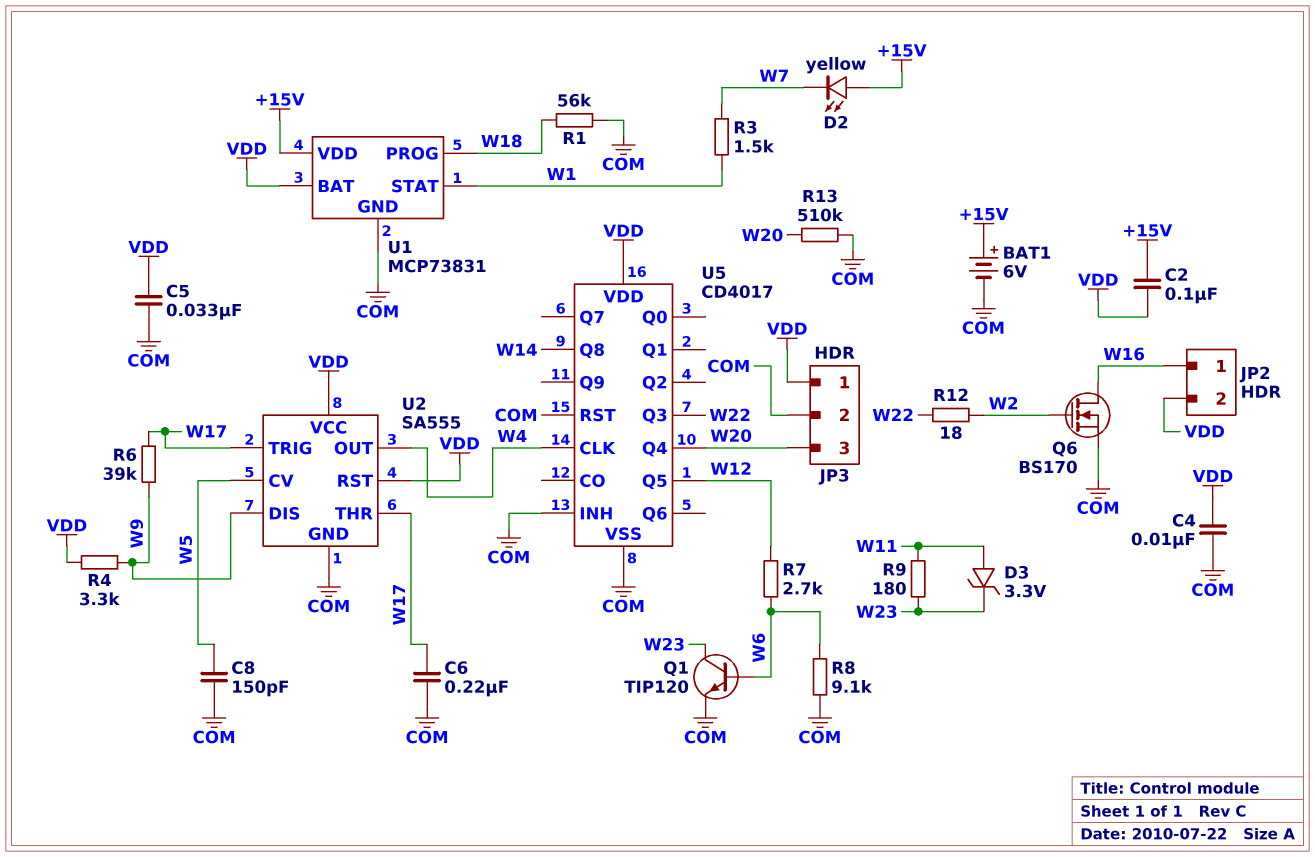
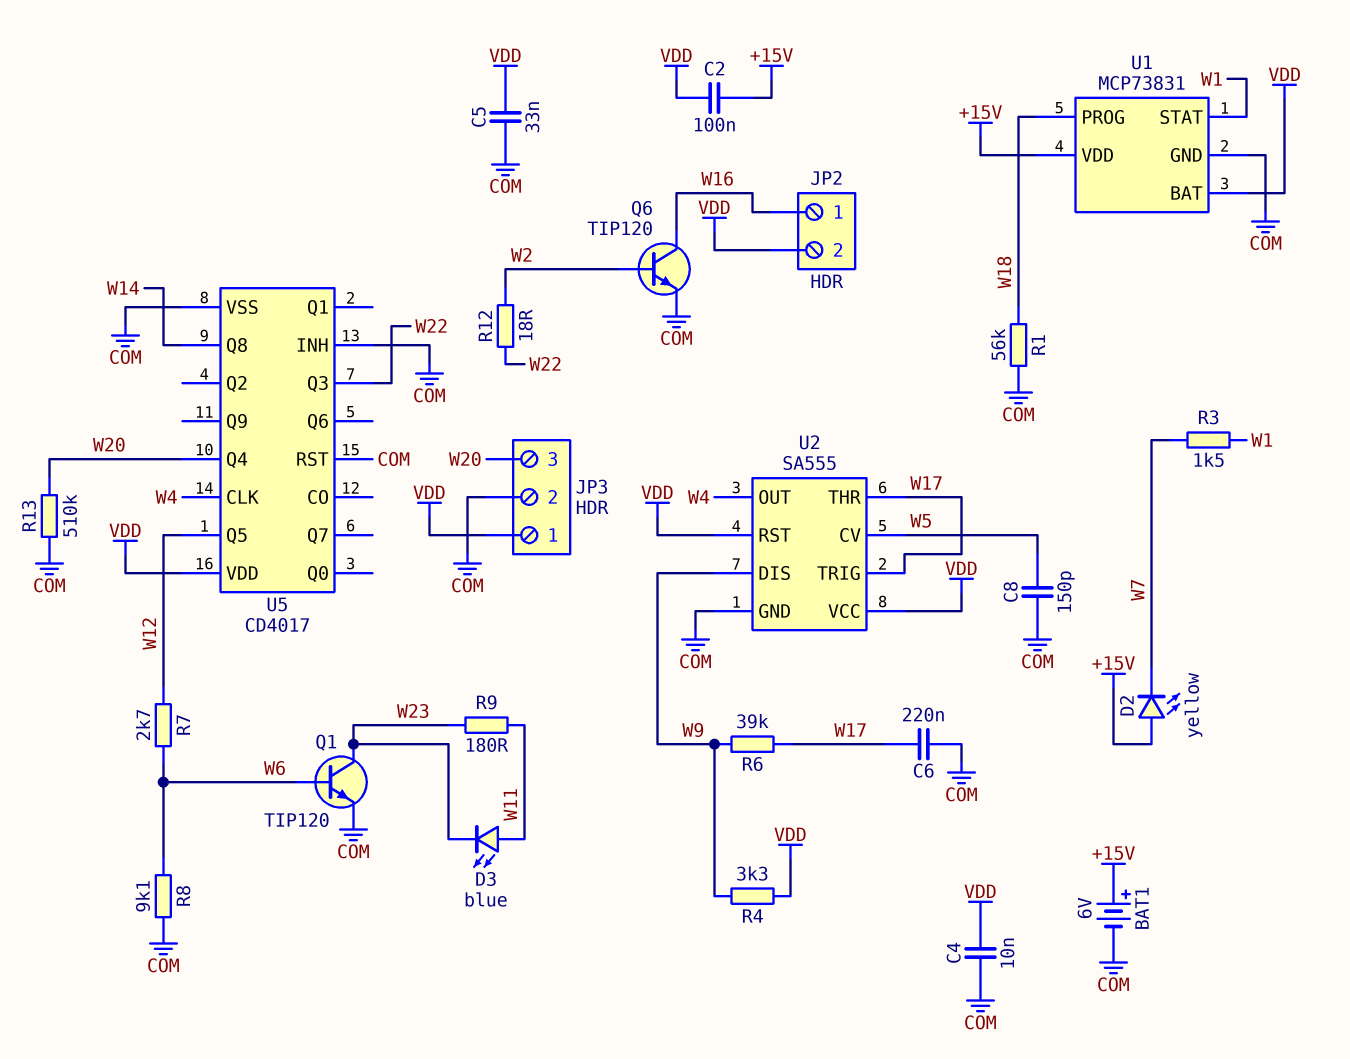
D3: zener 3.3V (A W11, K W23) -> LED blue (A W11, K W23)
Q6: NMOS BS170 (G W2, D W16, S COM) -> NPN TIP120 (B W2, C W16, E COM)

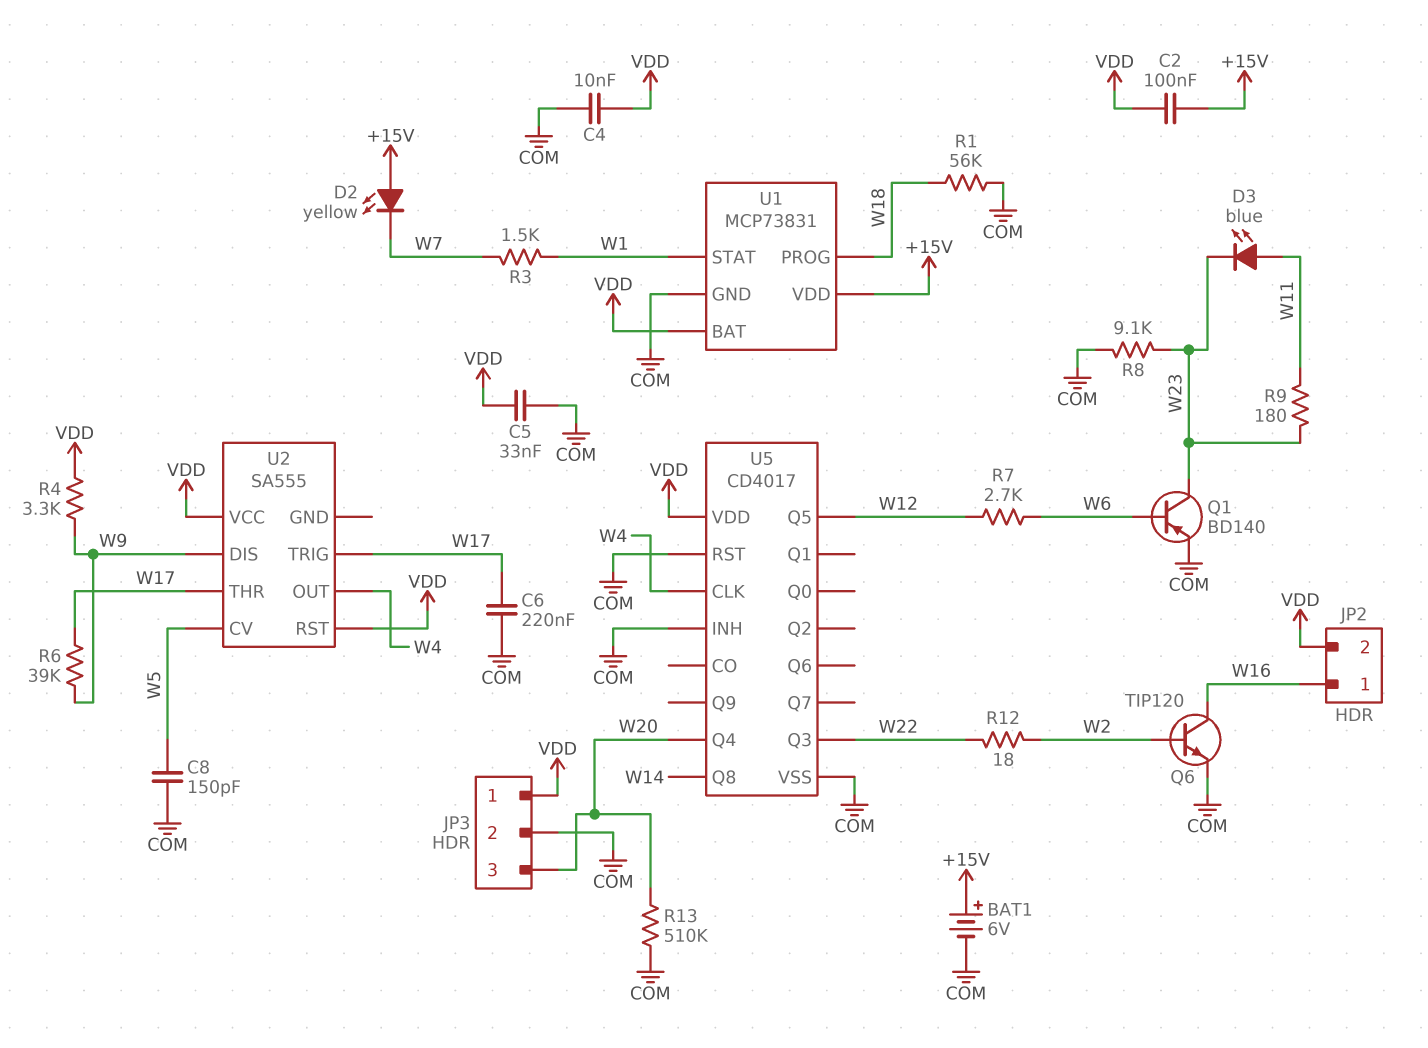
Q1: NPN TIP120 (B W6, C W23, E COM) -> PNP BD140 (B W6, C W23, E COM)
R8: 9.1k (COM, W6) -> 9.1k (COM, W23)
U2 pin GND: COM -> none

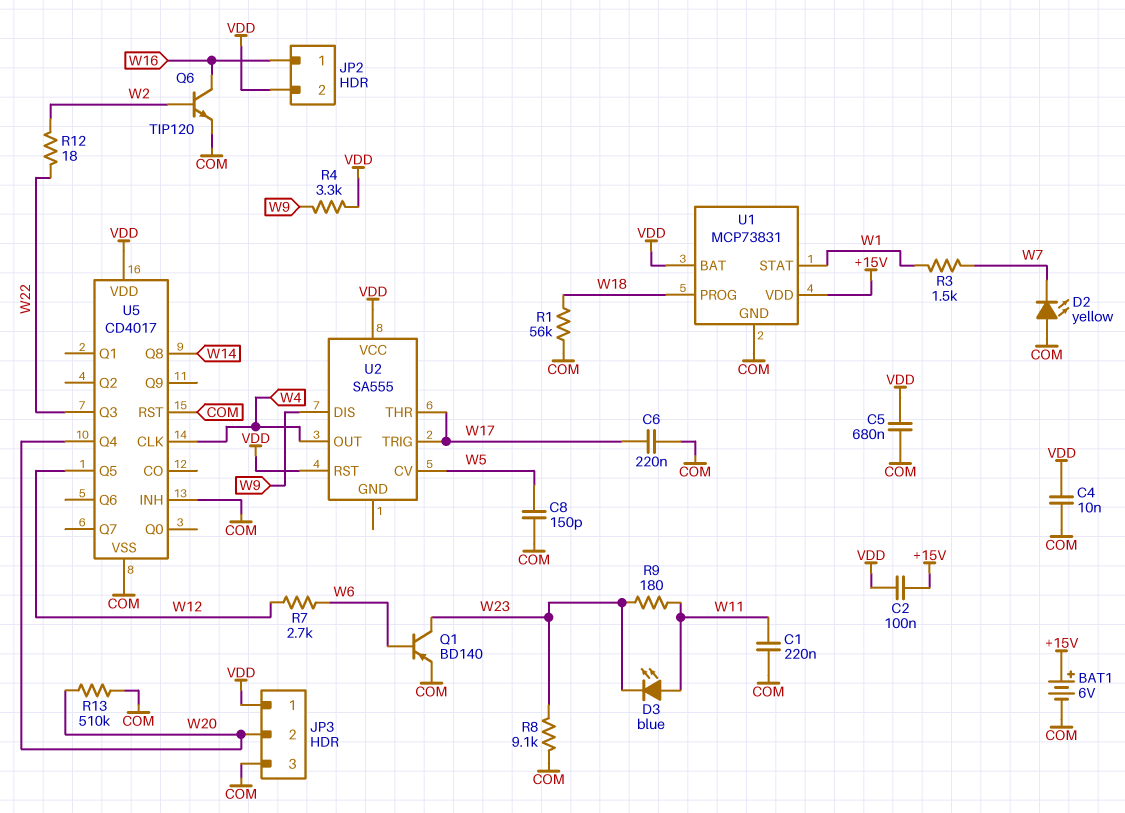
C1: none -> 220nF (COM, W11)
C5: 33nF (COM, VDD) -> 680nF (COM, VDD)
D2: LED yellow (A +15V, K W7) -> LED yellow (A COM, K W7)
JP3 pin 2: COM -> W20
JP3 pin 3: W20 -> COM
R6: 39k (W9, W17) -> none

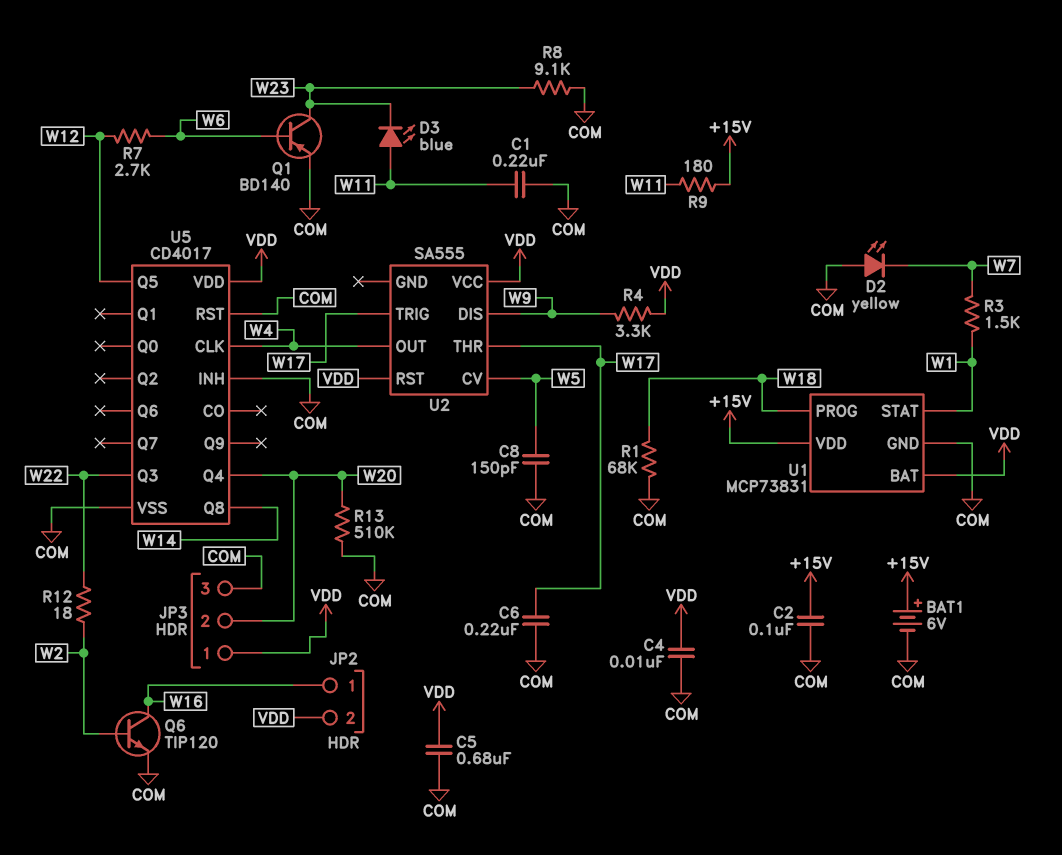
C2: 100nF (+15V, VDD) -> 100nF (+15V, COM)
R1: 56k (COM, W18) -> 68k (COM, W18)
R9: 180 (W11, W23) -> 180 (+15V, W11)

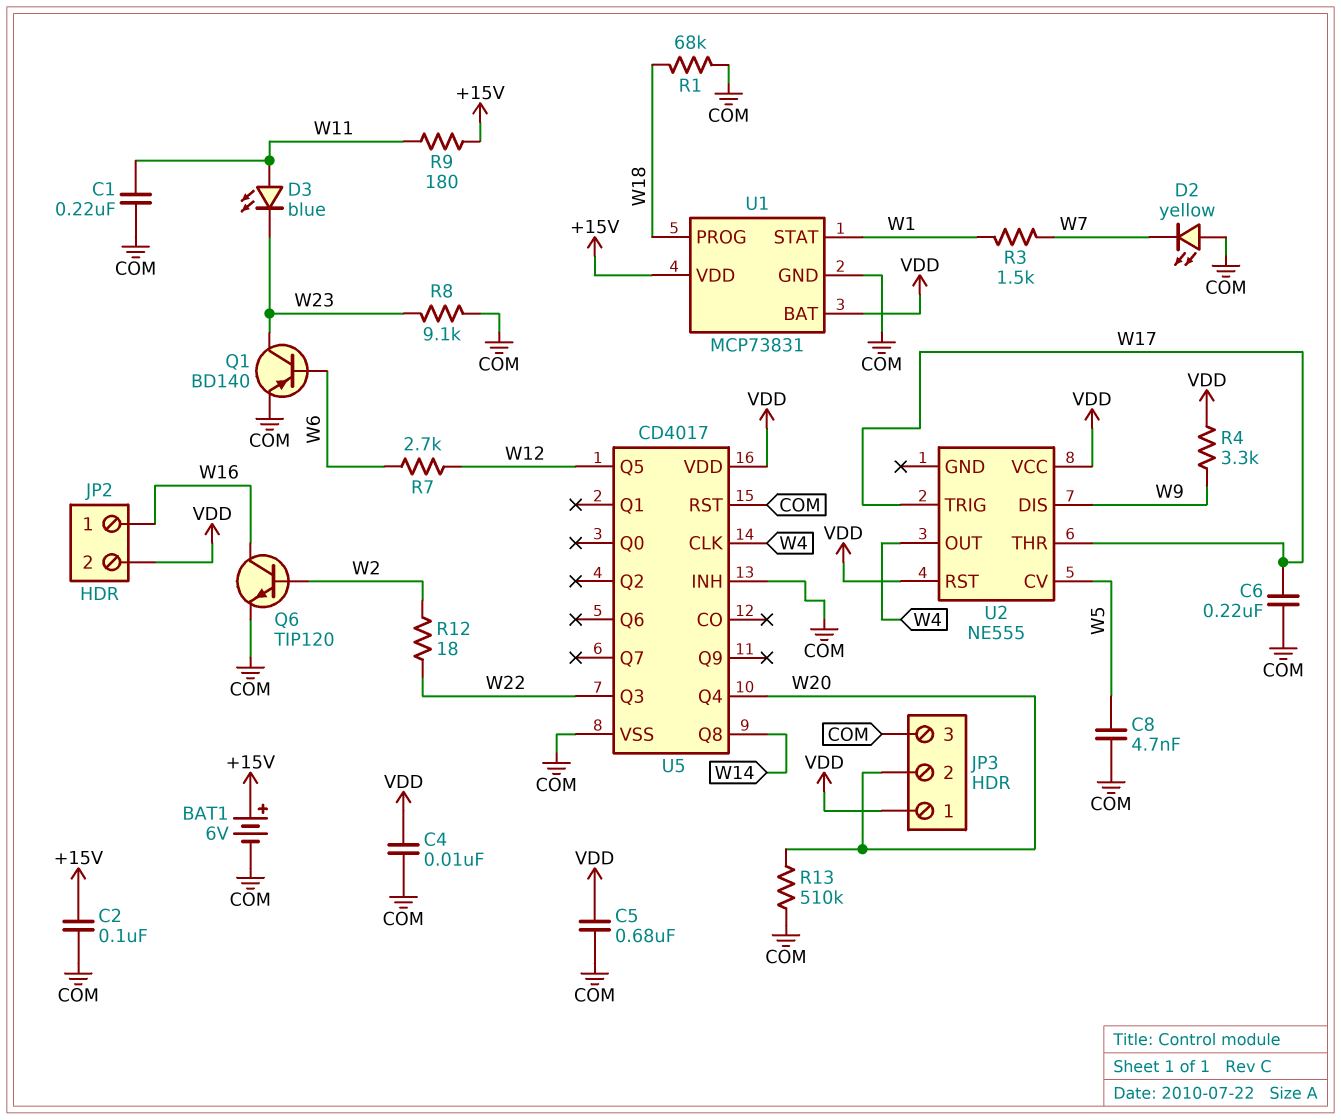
C8: 150pF (COM, W5) -> 4.7nF (COM, W5)
U2: SA555 -> NE555

